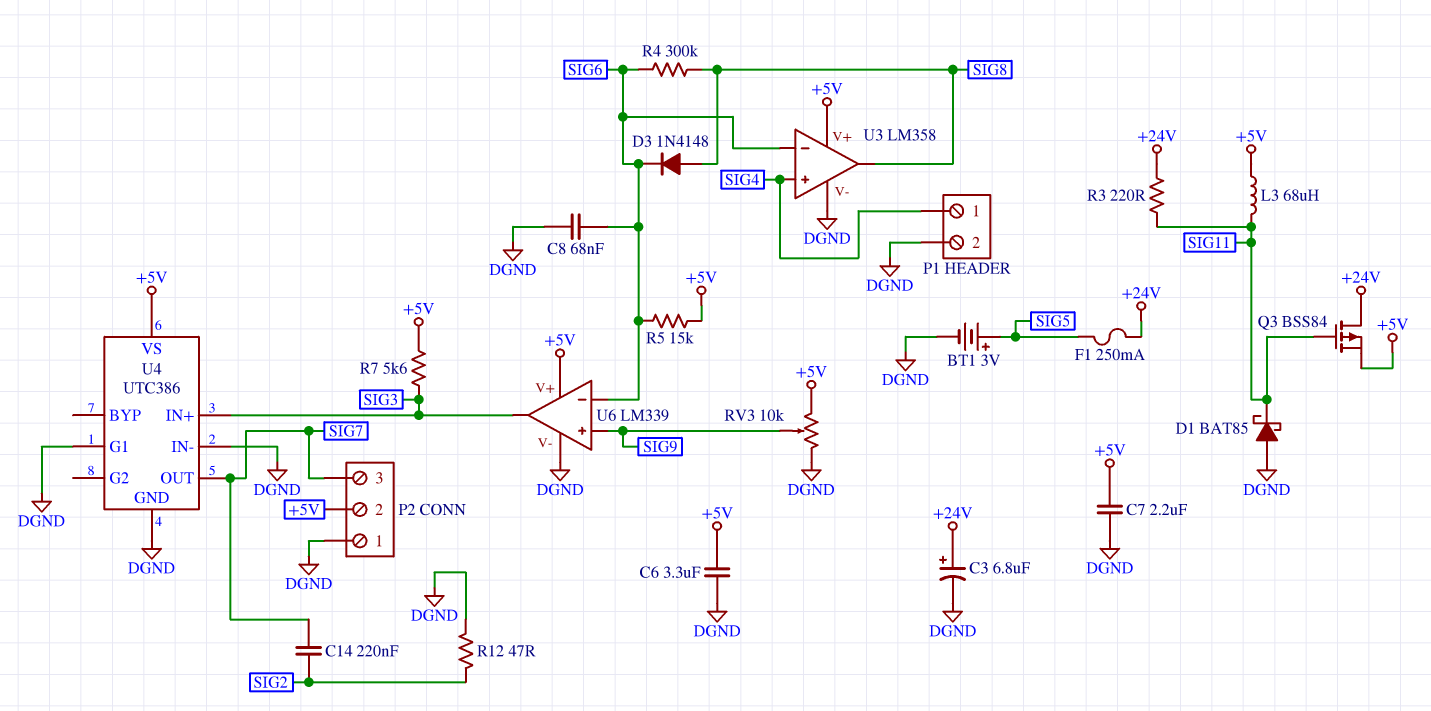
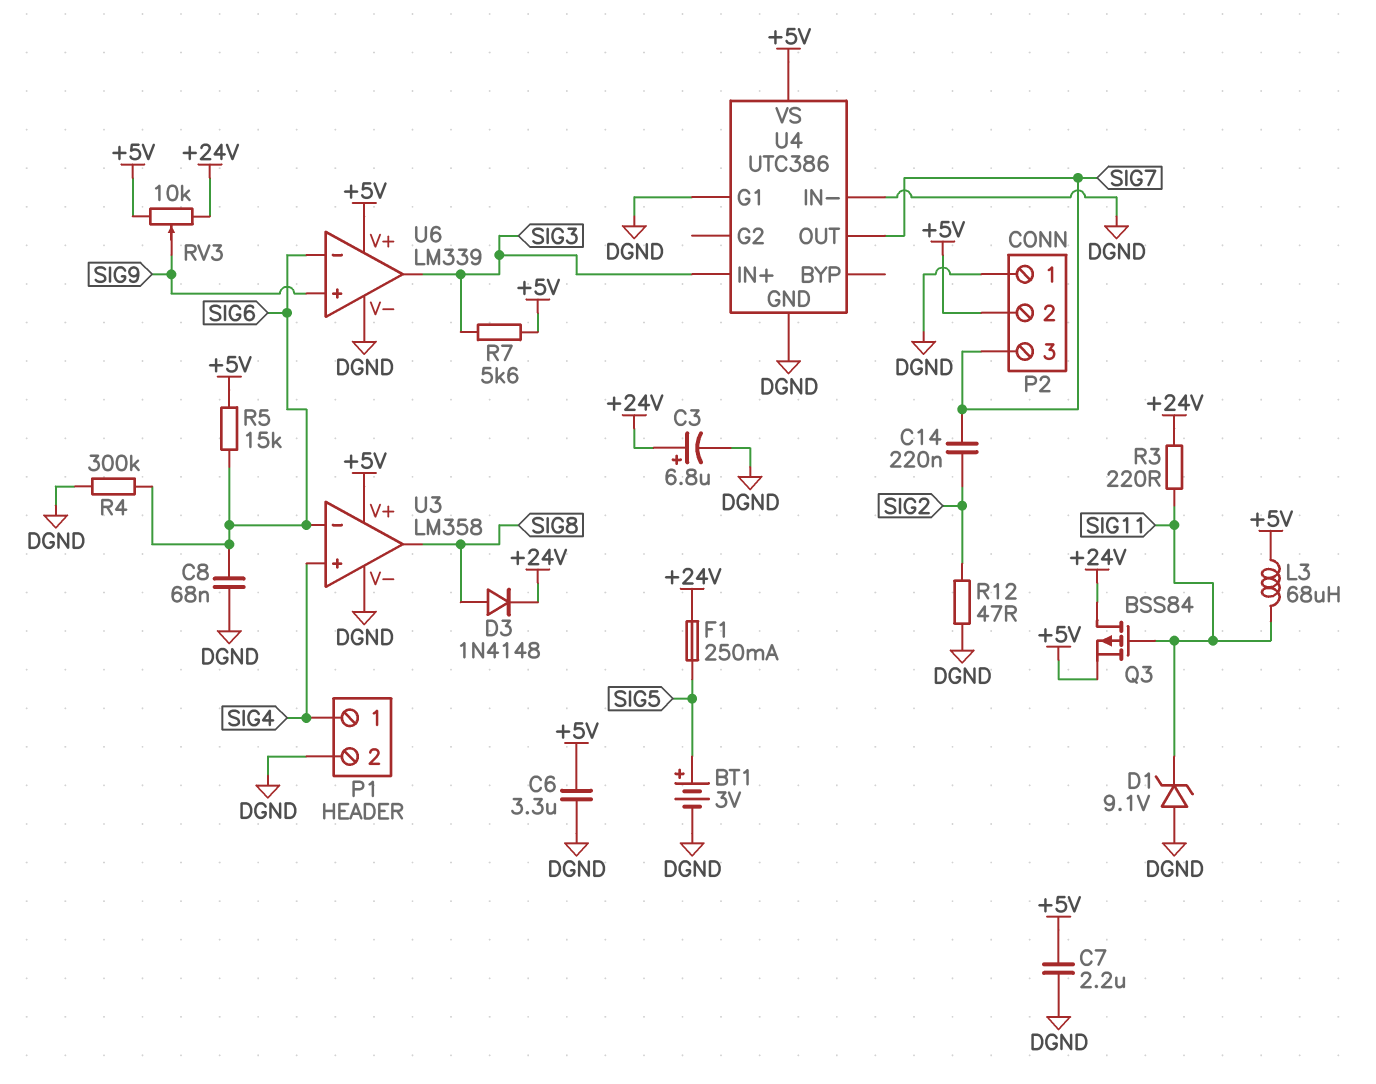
D1: schottky BAT85 (A DGND, K SIG11) -> zener 9.1V (A DGND, K SIG11)
D3: diode 1N4148 (A SIG8, K SIG6) -> diode 1N4148 (A SIG8, K +24V)
R4: 300k (SIG6, SIG8) -> 300k (DGND, SIG6)
RV3: 10k (+5V, DGND, wiper SIG9) -> 10k (+5V, +24V, wiper SIG9)

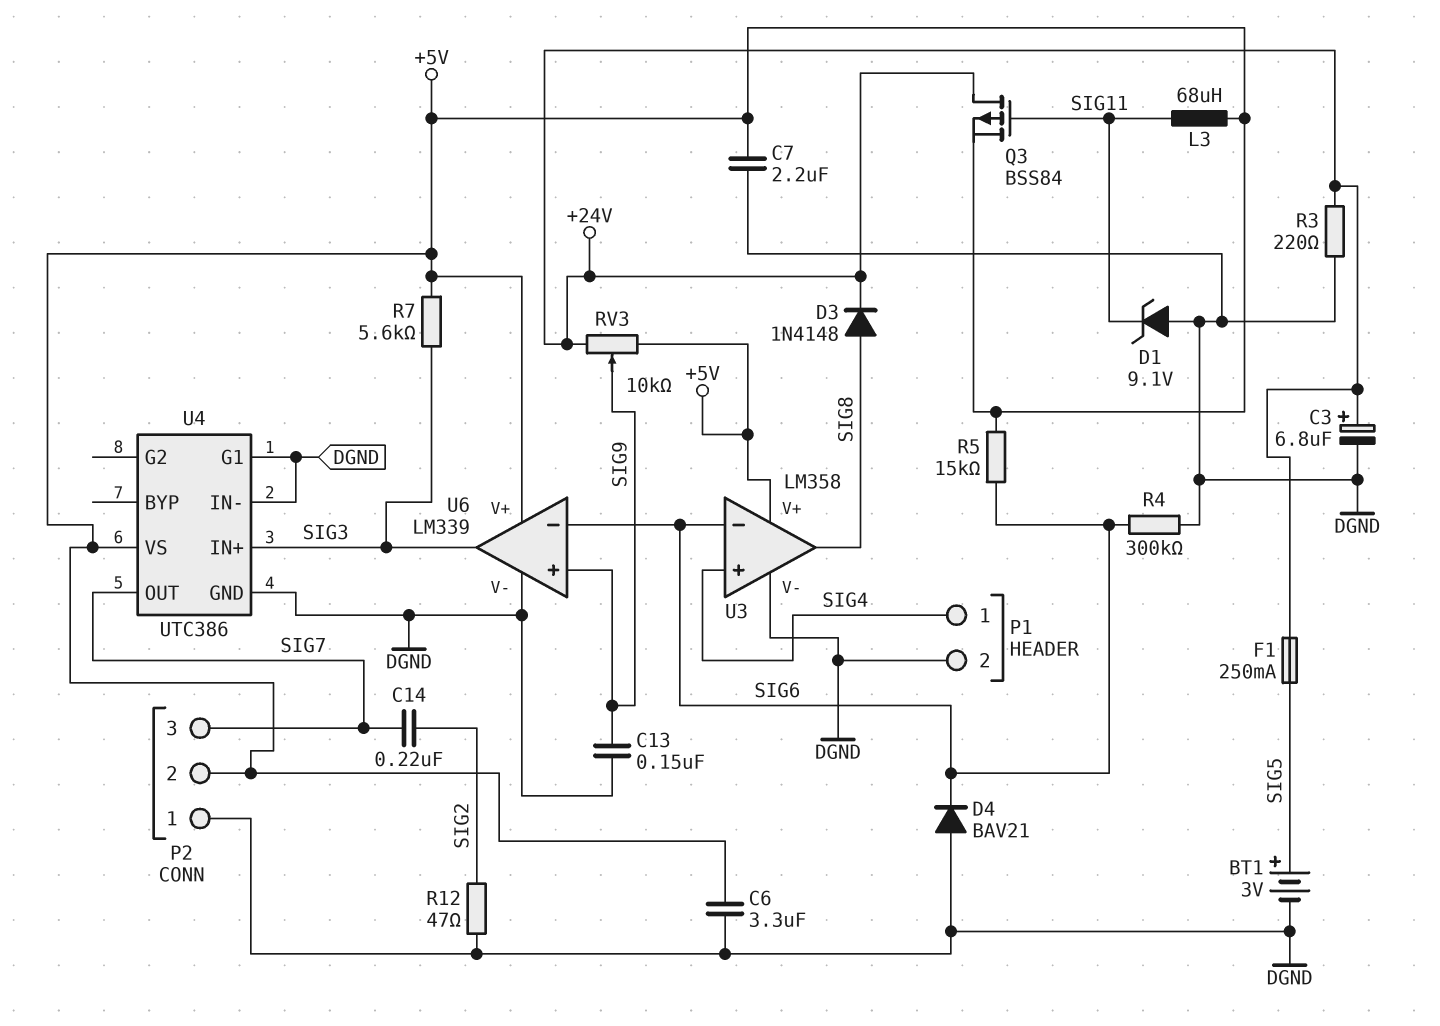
C8: 68nF (DGND, SIG6) -> none
C13: none -> 150nF (DGND, SIG9)
D4: none -> diode BAV21 (A DGND, K SIG6)
R3: 220 (+24V, SIG11) -> 220 (+24V, DGND)

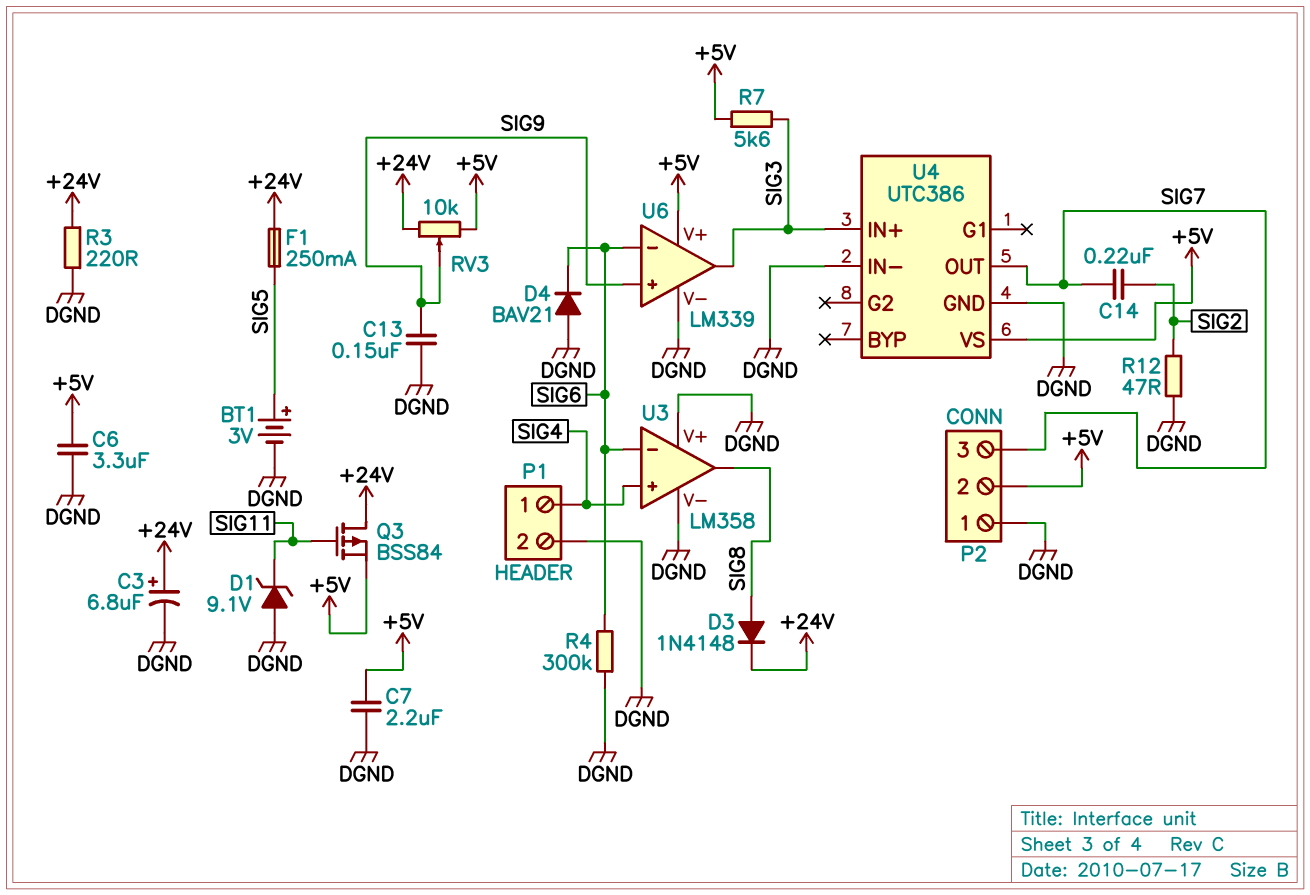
L3: 68uH (+5V, SIG11) -> none
R5: 15k (+5V, SIG6) -> none
U3 pin V+: +5V -> DGND
U4 pin G1: DGND -> none

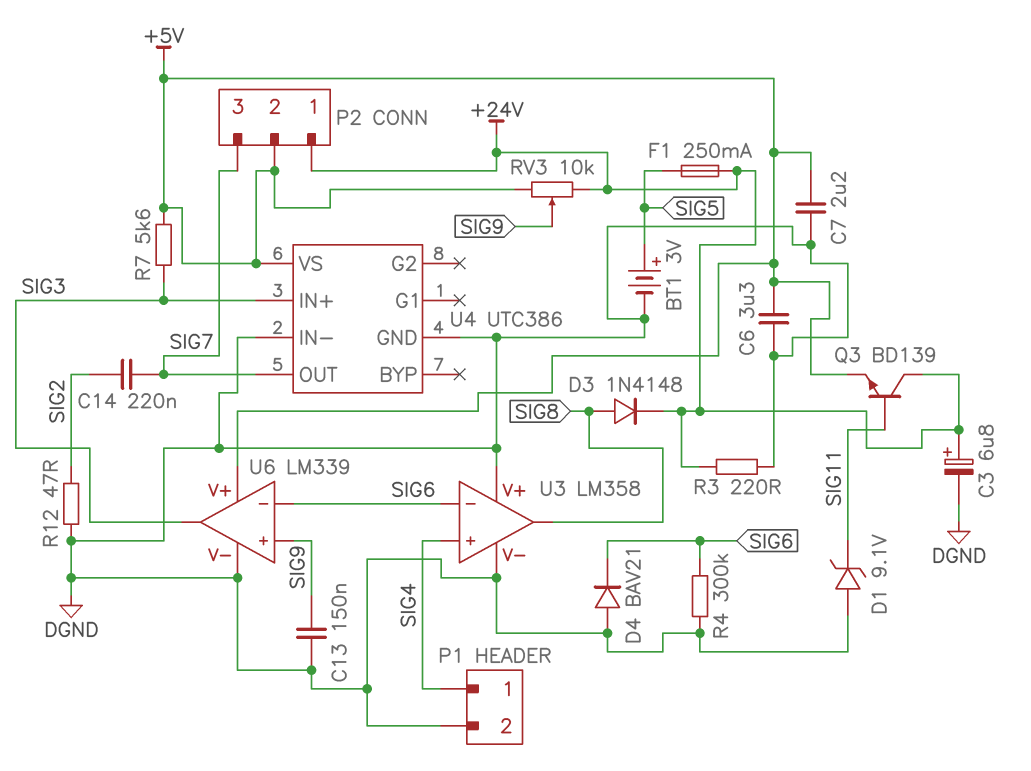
P2 pin 1: DGND -> +24V
Q3: PMOS BSS84 (G SIG11, D +24V, S +5V) -> NPN BD139 (B SIG11, C +24V, E +5V)

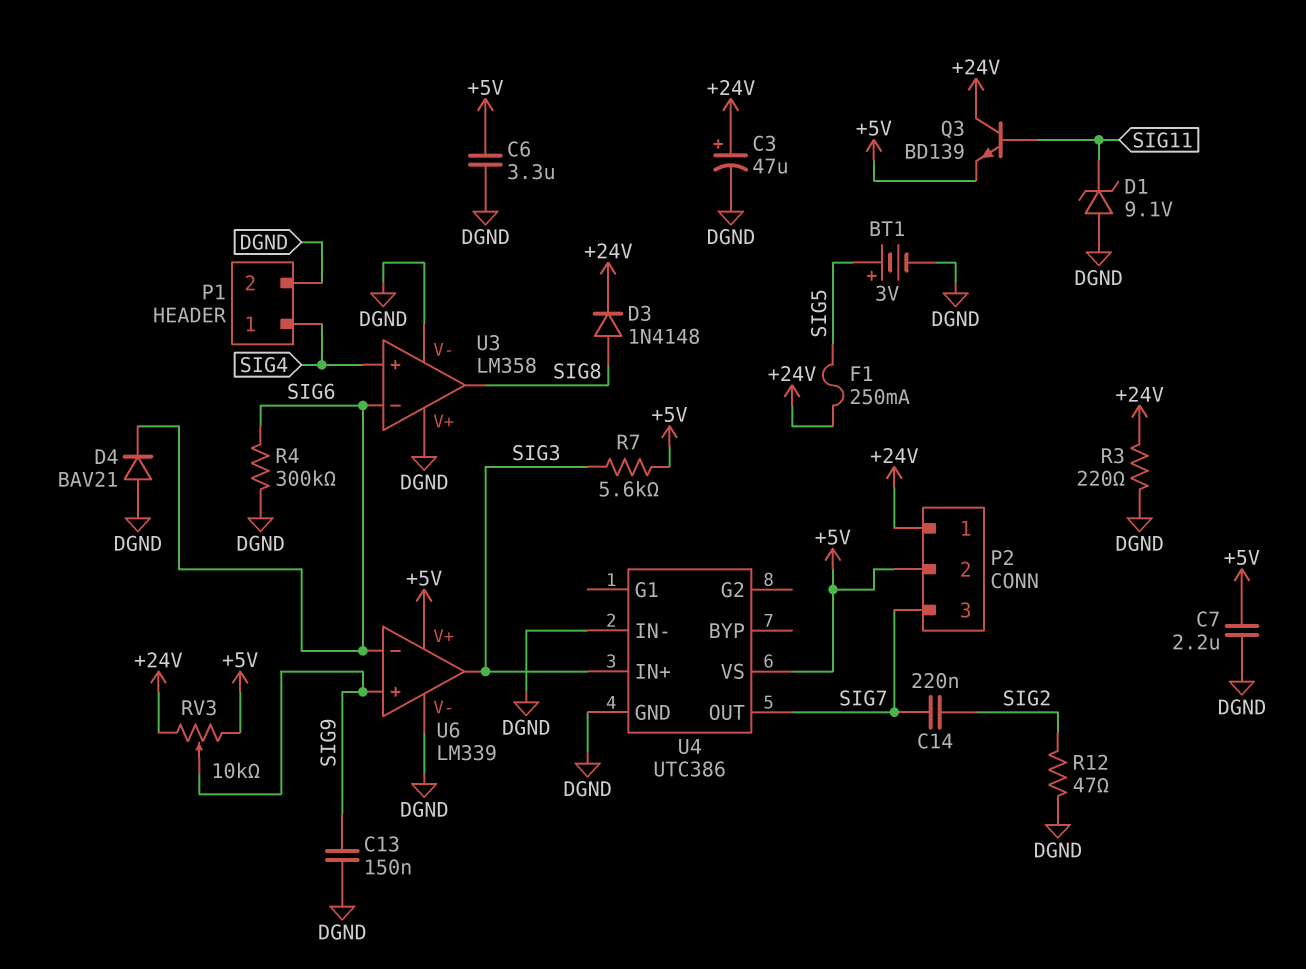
C3: 6.8uF (plus +24V, minus DGND) -> 47uF (plus +24V, minus DGND)

